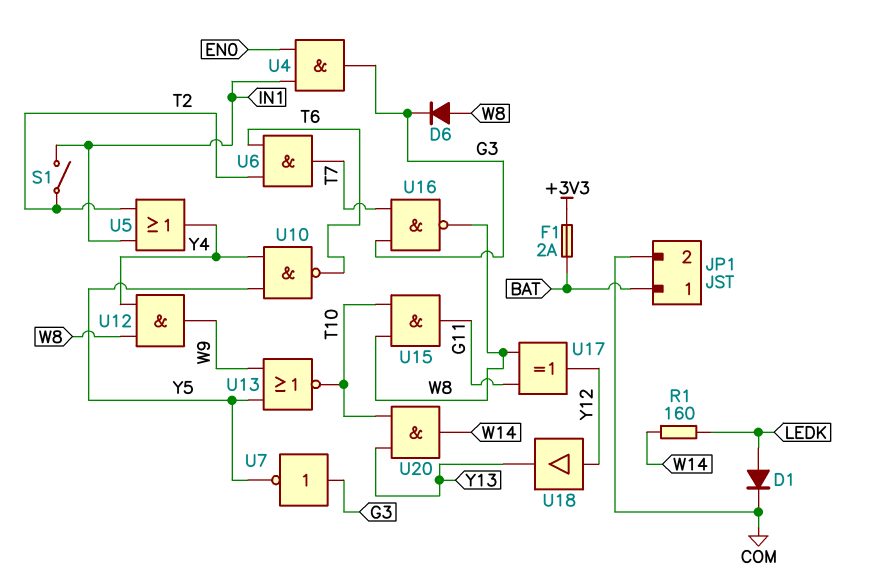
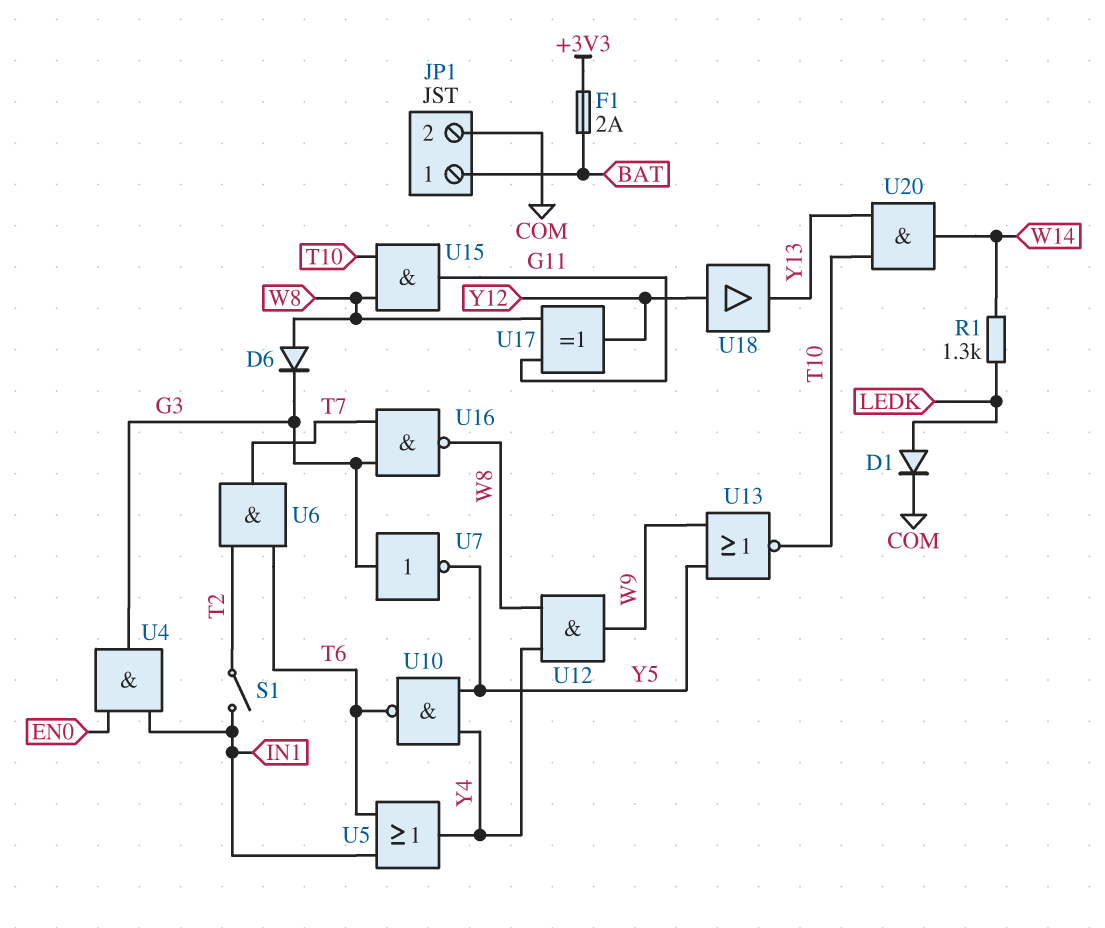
R1: 160 (LEDK, W14) -> 1.3k (LEDK, W14)
U5: OR (in IN1, in T2, out Y4) -> OR (in IN1, in T6, out Y4)

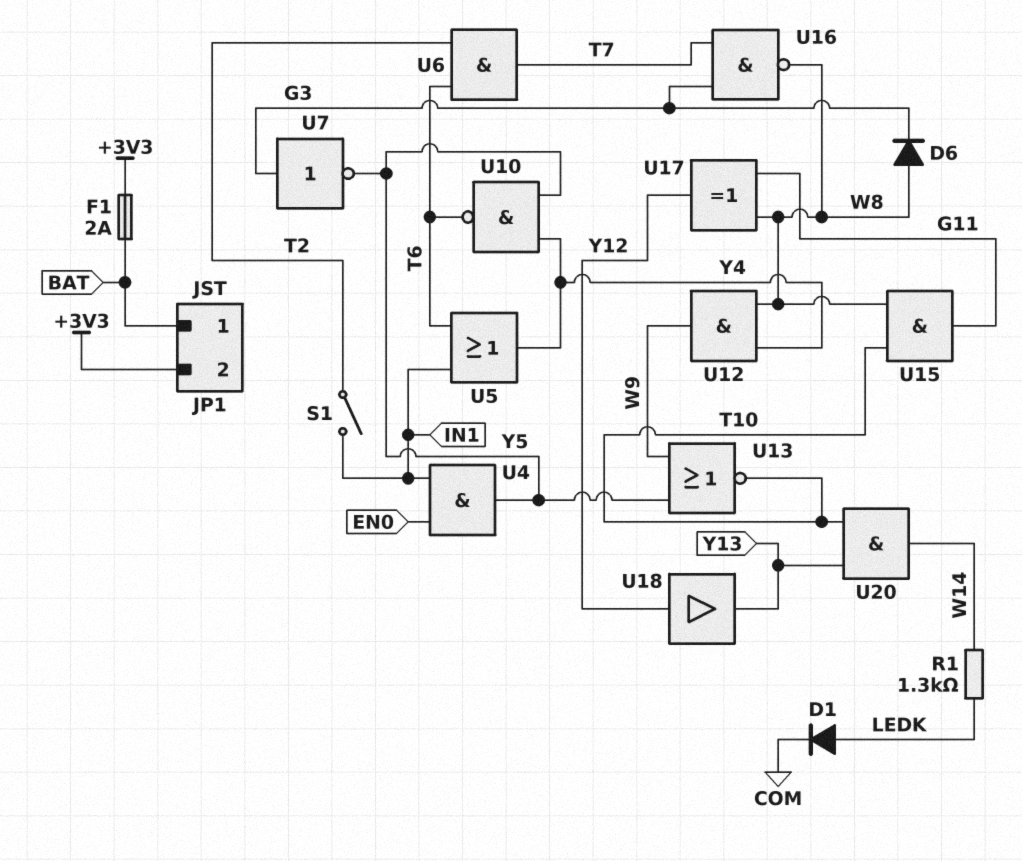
JP1 pin 2: COM -> +3V3
U4: AND (in EN0, in IN1, out G3) -> AND (in EN0, in IN1, out Y5)

